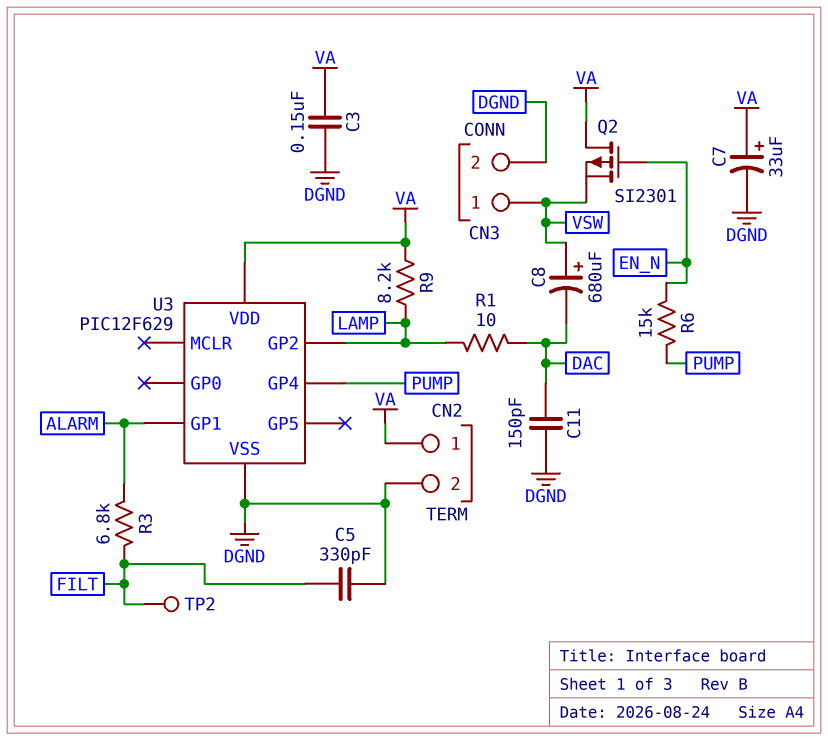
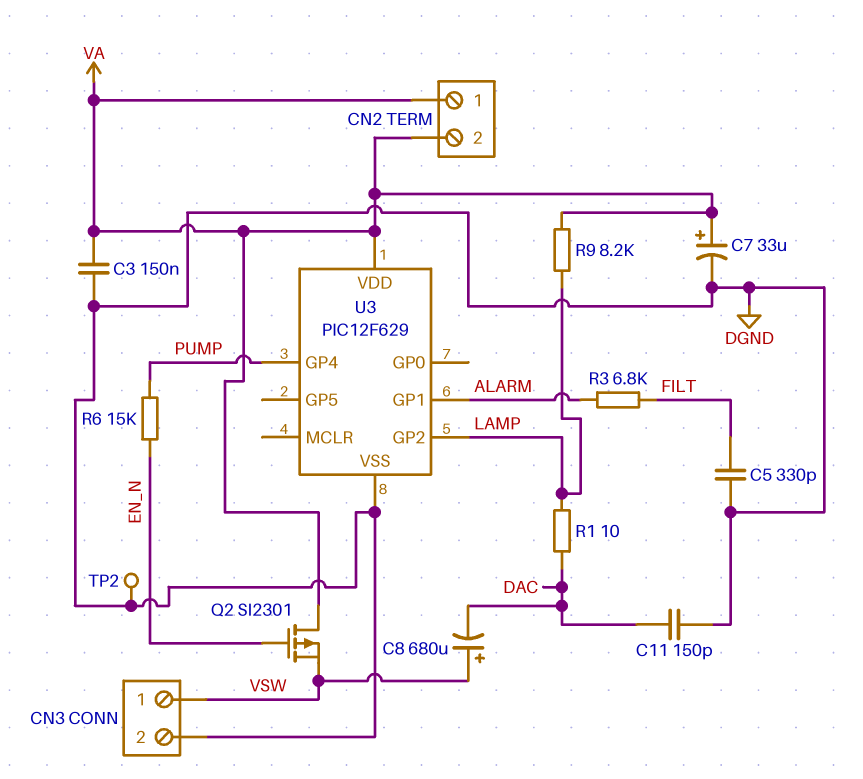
CN2 pin 2: DGND -> VA
TP2: test point (FILT) -> test point (DGND)

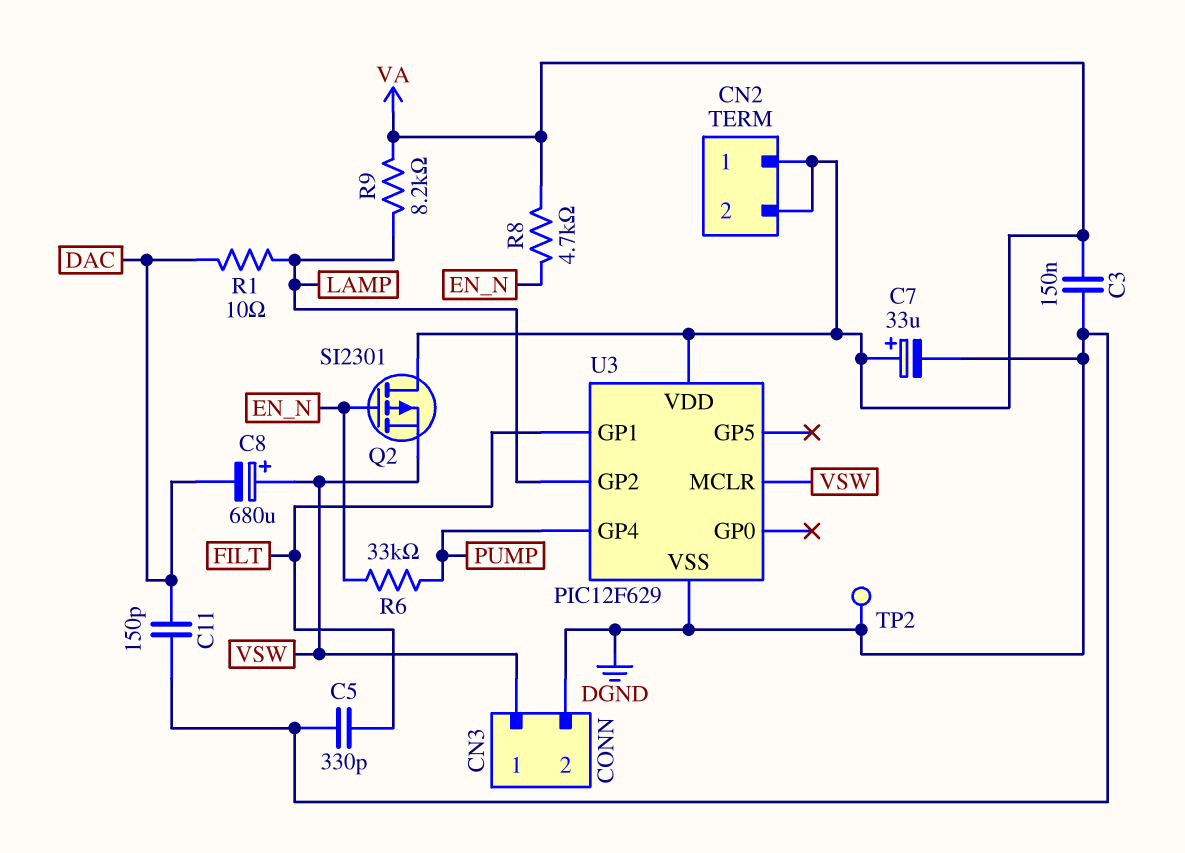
R3: 6.8k (ALARM, FILT) -> none
R6: 15k (EN_N, PUMP) -> 33k (EN_N, PUMP)
R8: none -> 4.7k (EN_N, VA)
U3 pin GP1: ALARM -> FILT
U3 pin MCLR: none -> VSW

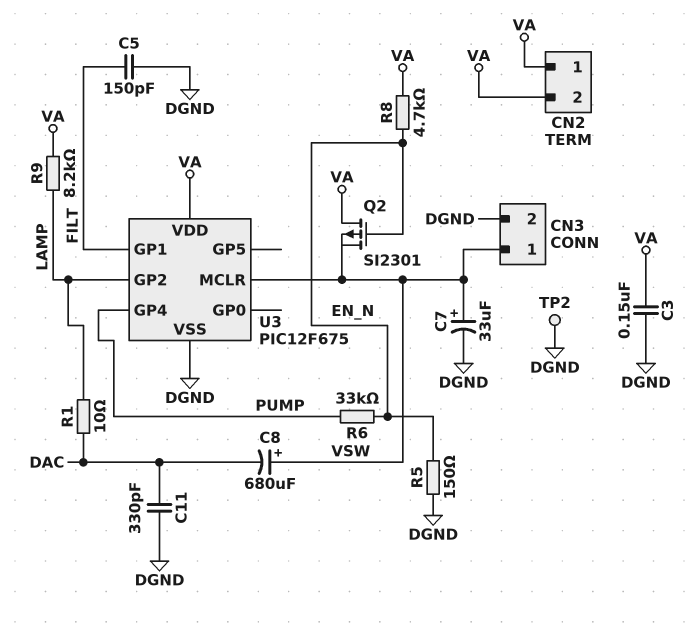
C5: 330pF (DGND, FILT) -> 150pF (DGND, FILT)
C7: 33uF (plus VA, minus DGND) -> 33uF (plus VSW, minus DGND)
C11: 150pF (DAC, DGND) -> 330pF (DAC, DGND)
R5: none -> 150 (DGND, EN_N)
U3: PIC12F629 -> PIC12F675

